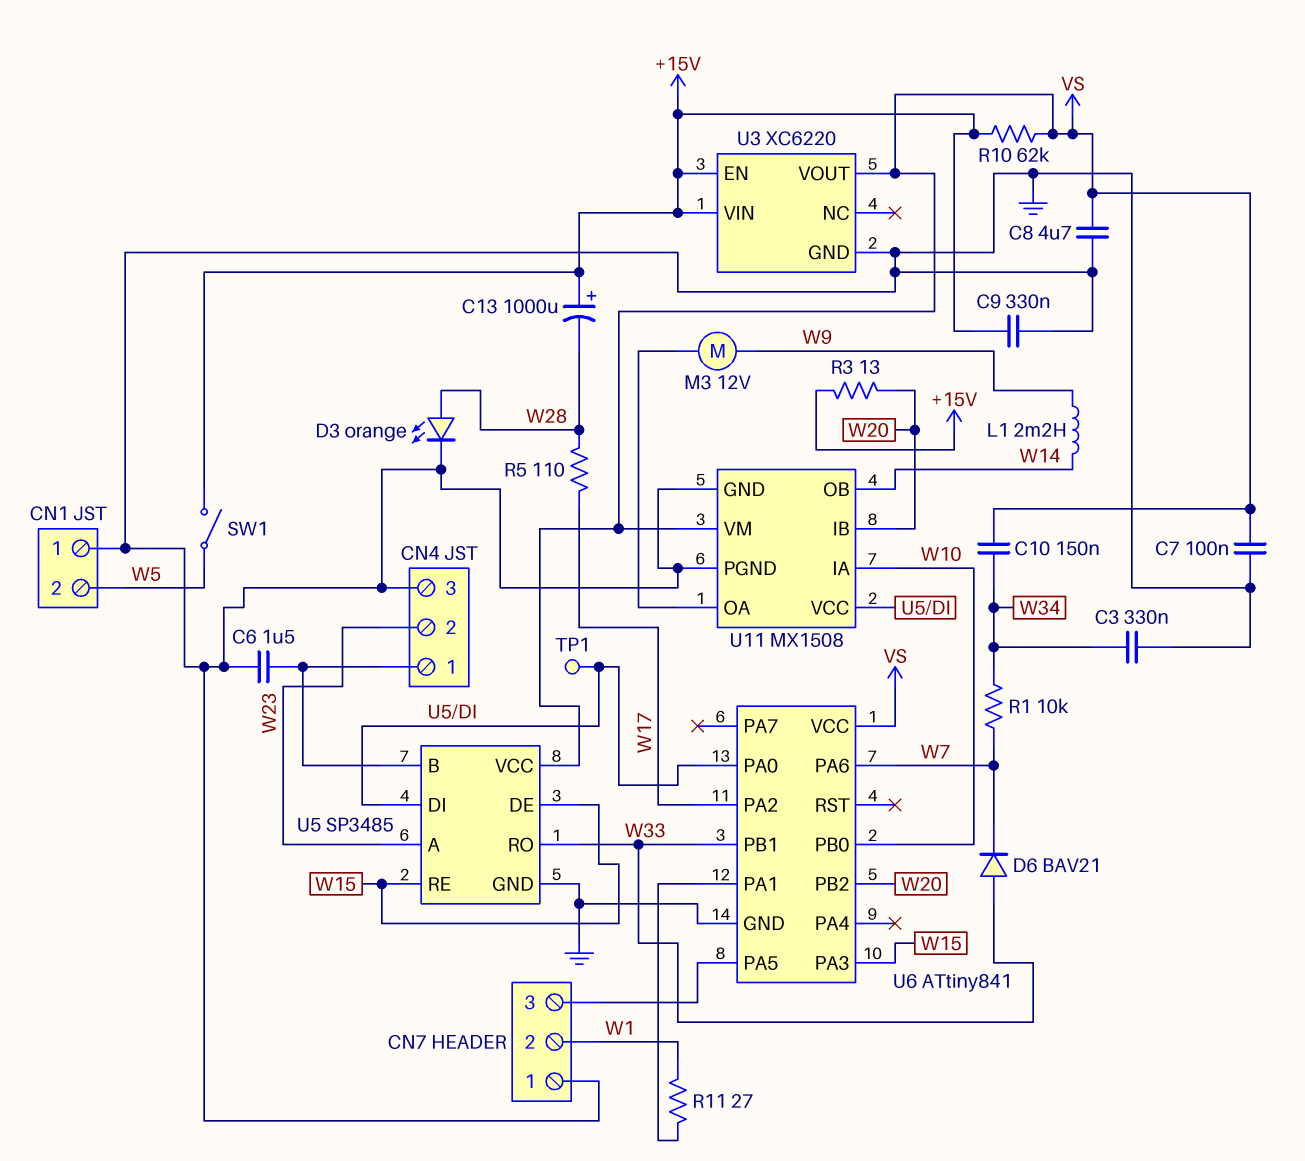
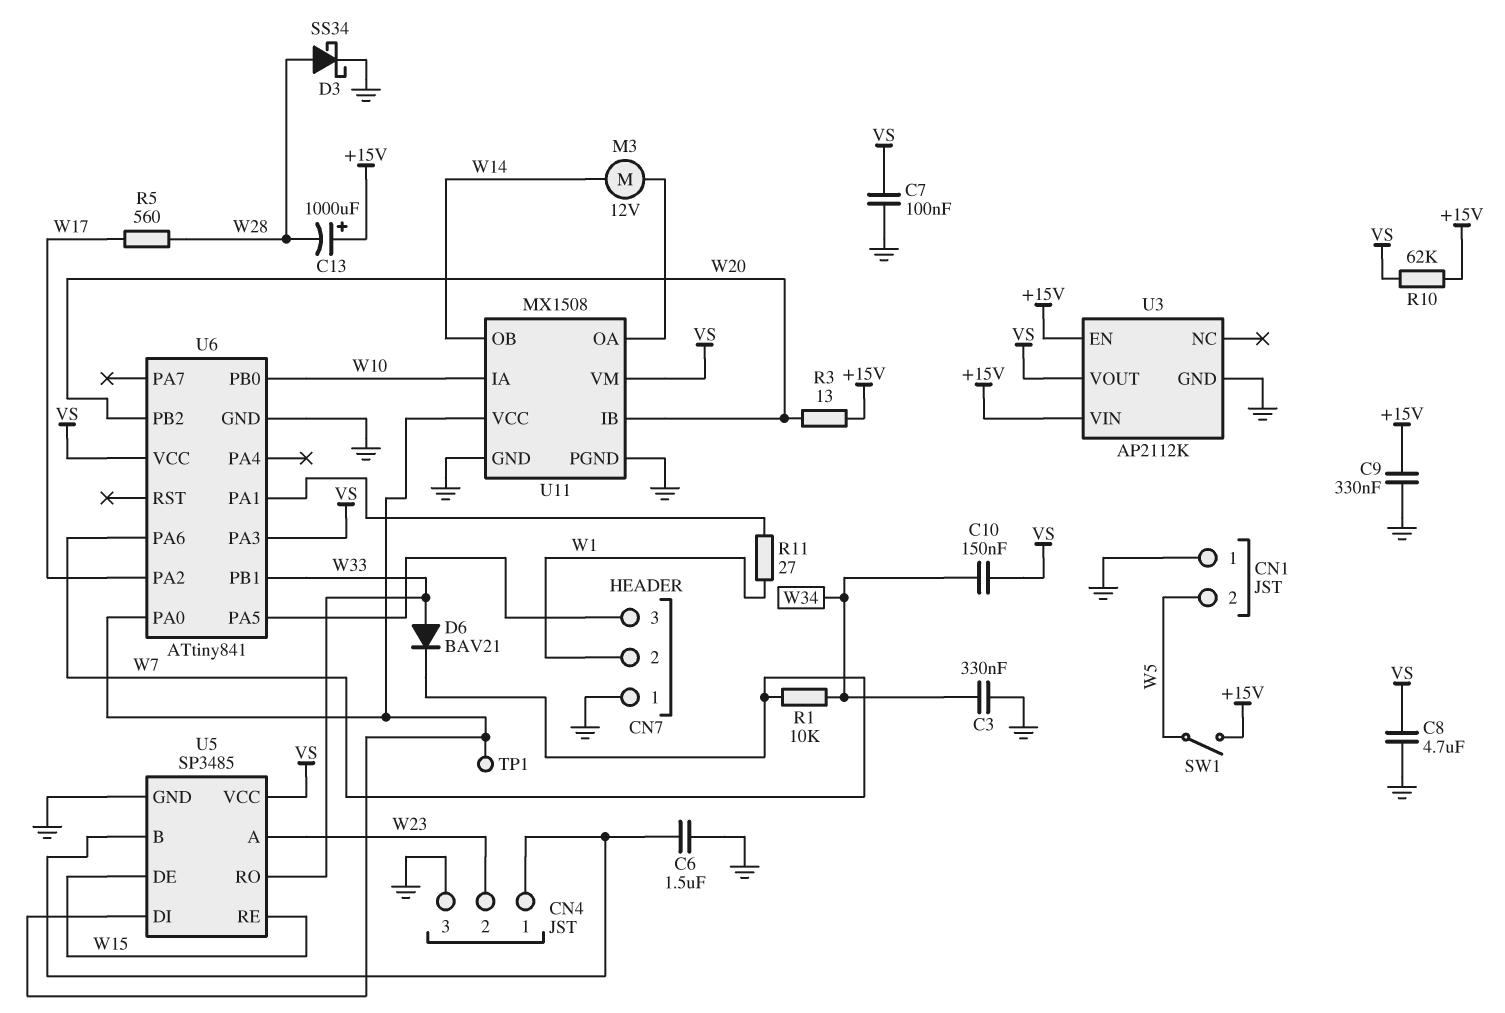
D3: LED orange (A W28, K GND) -> schottky SS34 (A W28, K GND)
L1: 2.2mH (W9, W14) -> none
M3: motor 12V (U11/OA, W9) -> motor 12V (U11/OA, W14)
R5: 110 (W17, W28) -> 560 (W17, W28)
U3: XC6220 -> AP2112K
U6 pin PA3: W15 -> VS

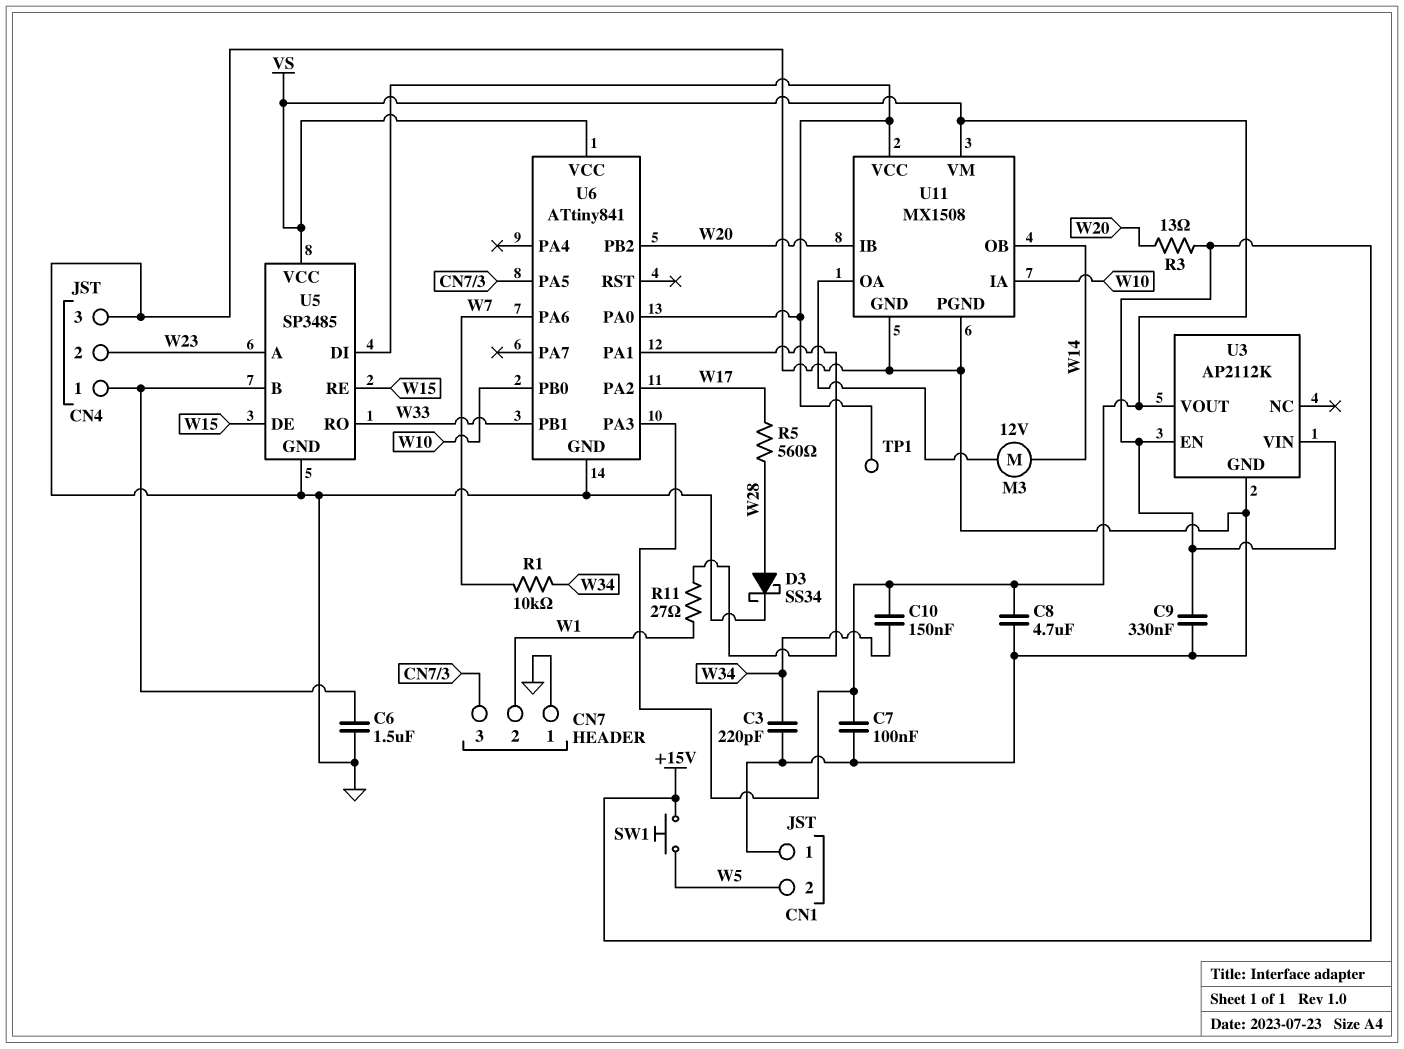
C3: 330nF (GND, W34) -> 220pF (GND, W34)
C13: 1000uF (plus +15V, minus W28) -> none
D6: diode BAV21 (A W33, K W7) -> none
R10: 62k (+15V, VS) -> none
SW1: switch (+15V, W5) -> button (+15V, W5)

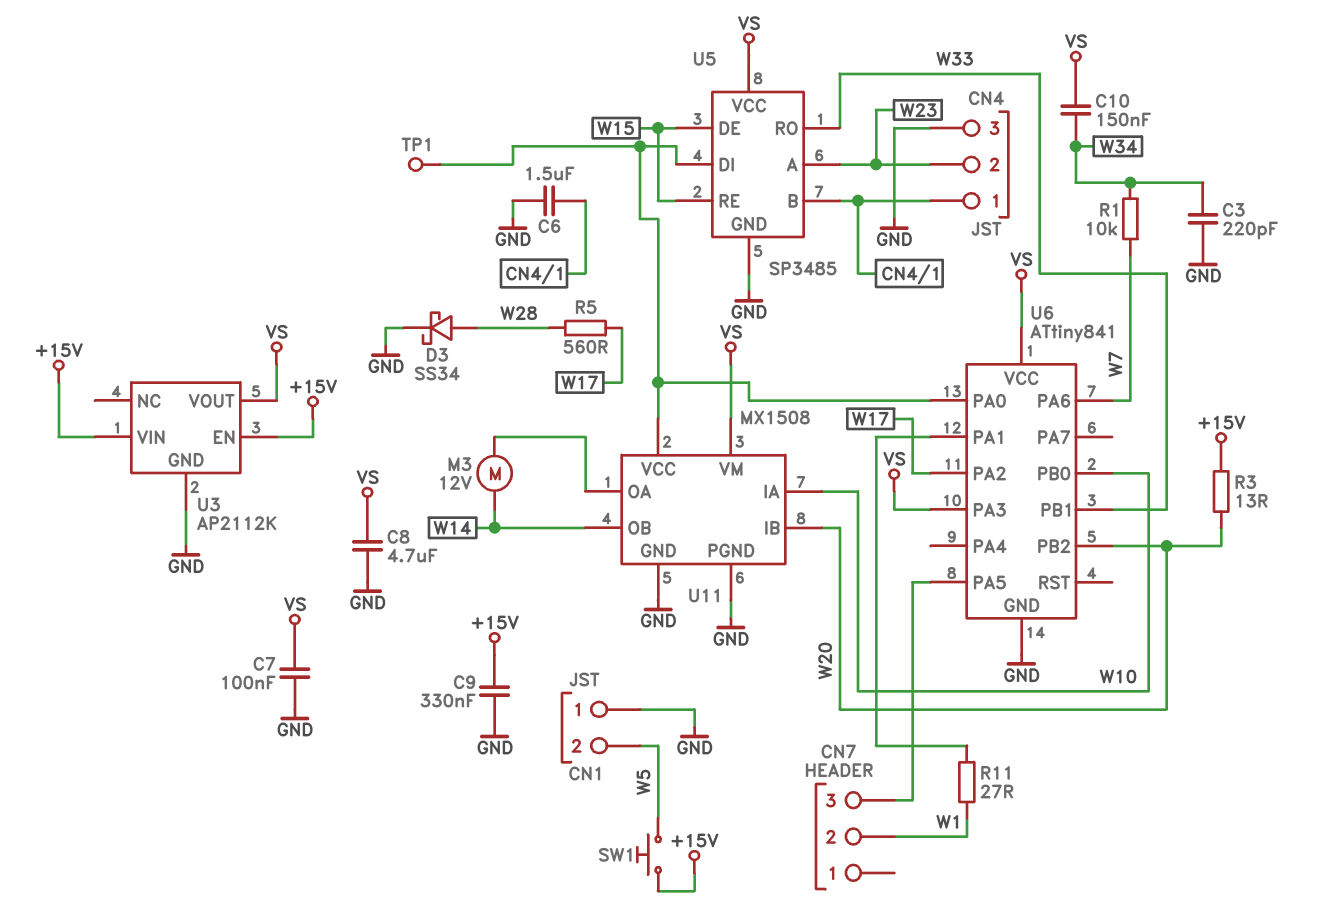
CN7 pin 1: GND -> none

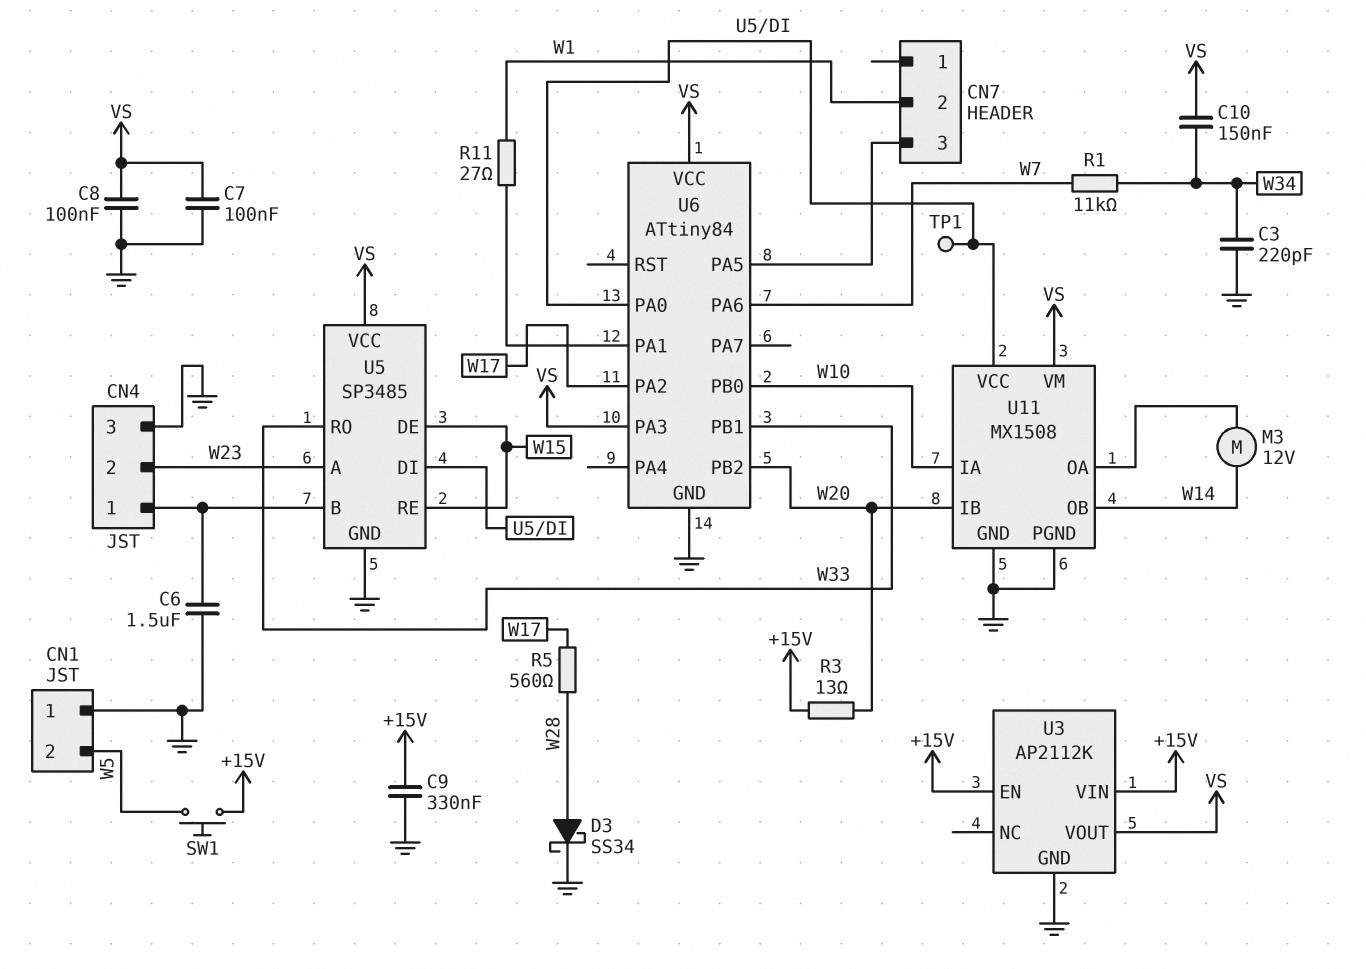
C8: 4.7uF (GND, VS) -> 100nF (GND, VS)
R1: 10k (W7, W34) -> 11k (W7, W34)
U6: ATtiny841 -> ATtiny84

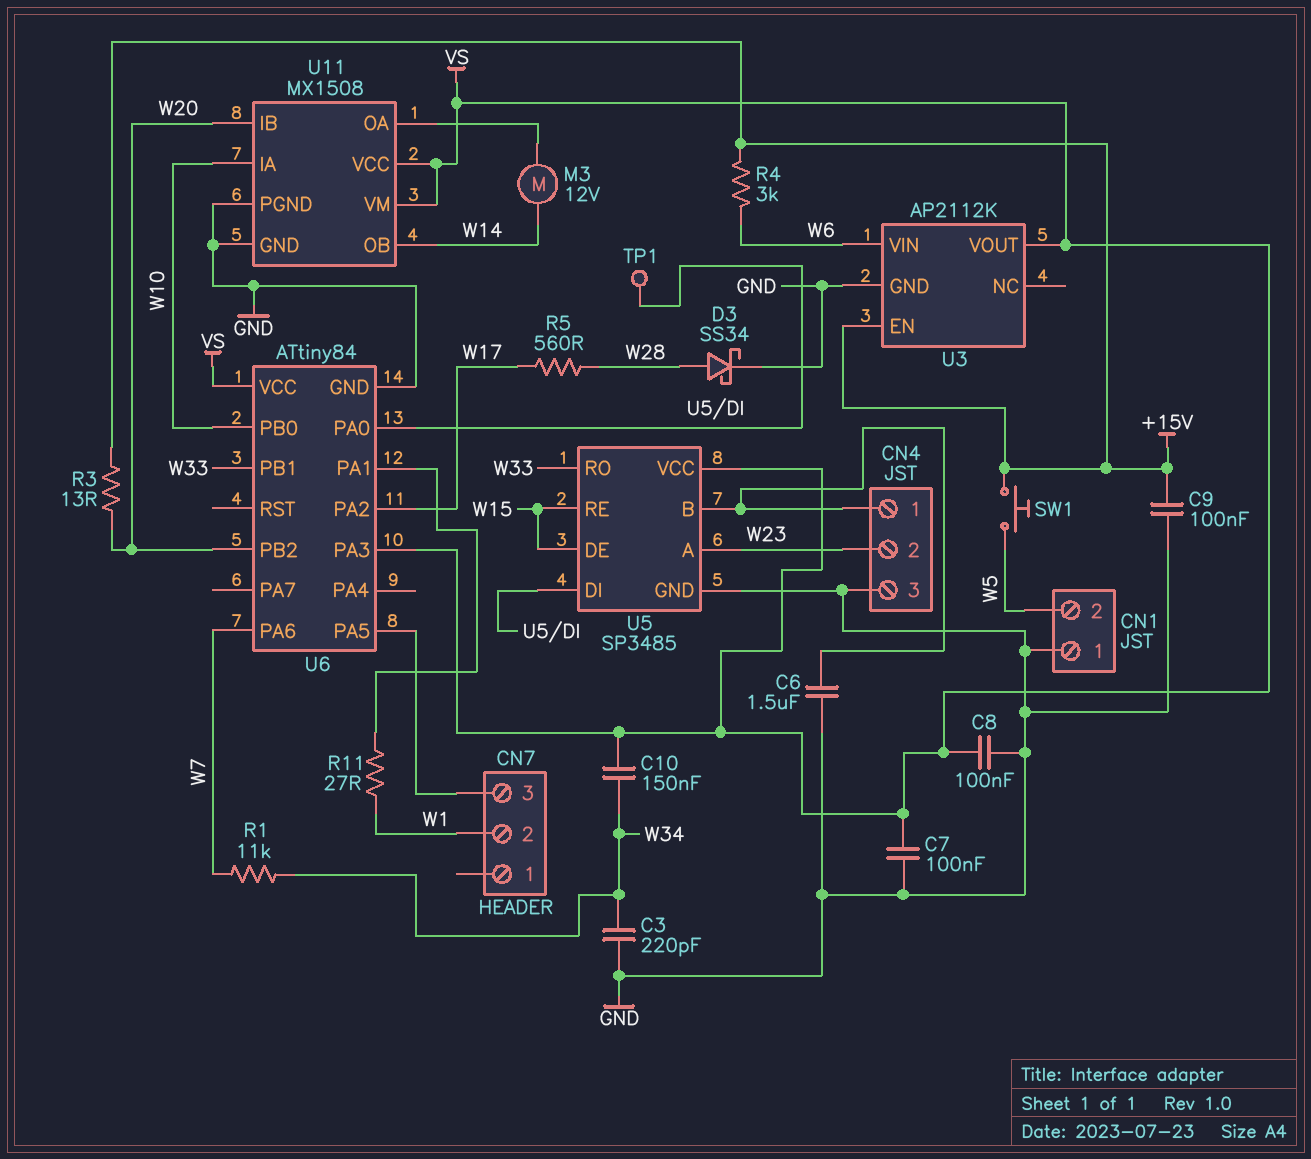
C9: 330nF (+15V, GND) -> 100nF (+15V, GND)
R4: none -> 3k (+15V, W6)
U3 pin VIN: +15V -> W6
U11 pin VCC: U5/DI -> VS

